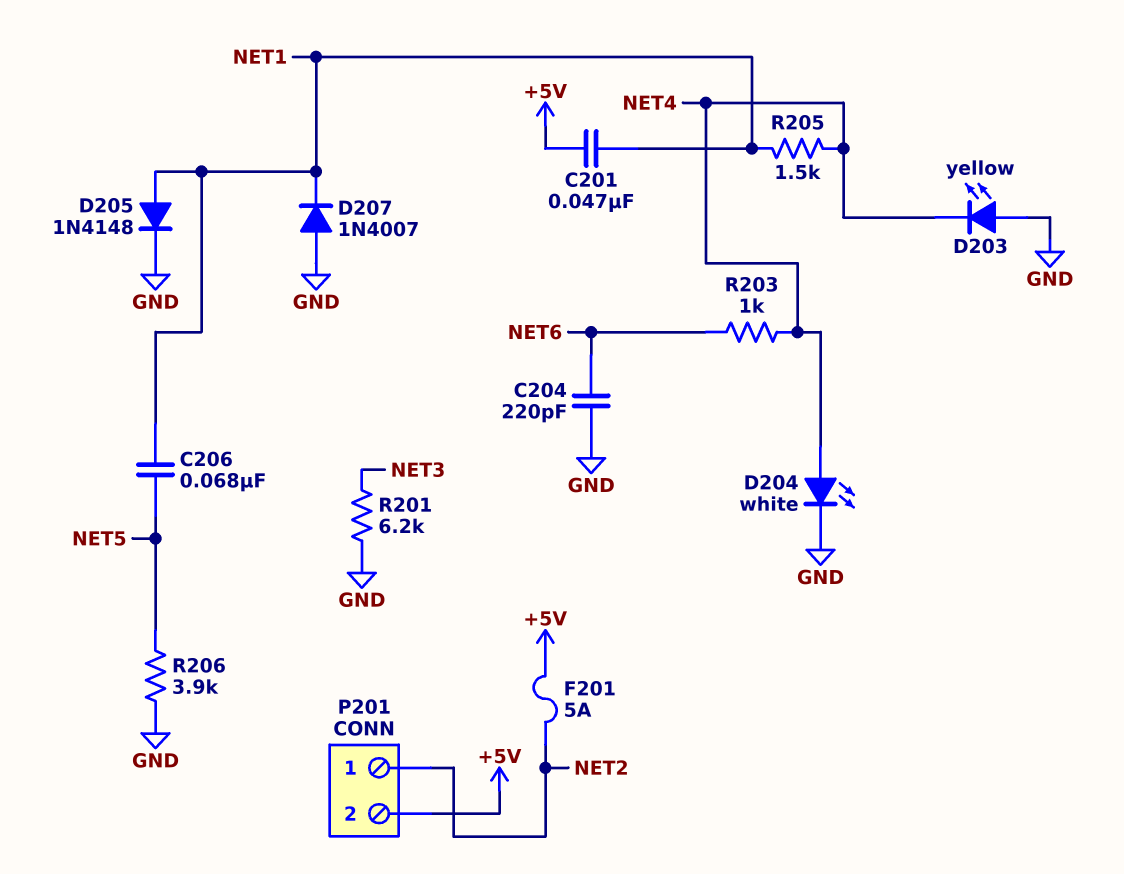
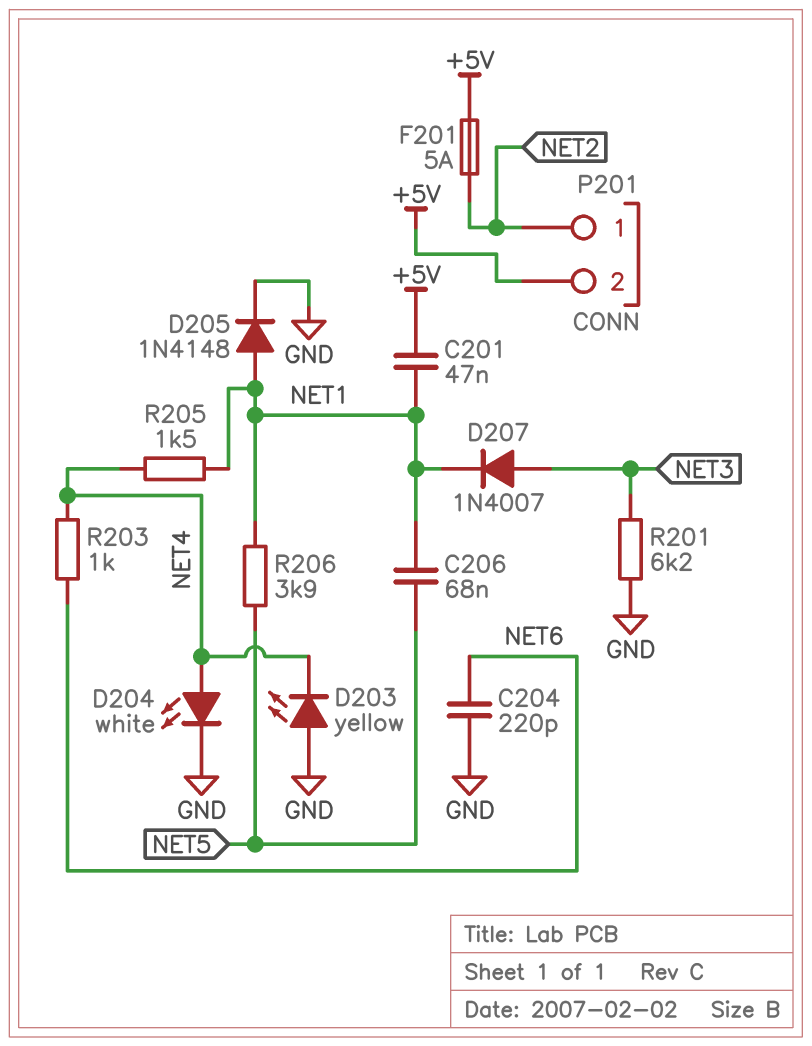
D207: diode 1N4007 (A GND, K NET1) -> diode 1N4007 (A NET3, K NET1)
R206: 3.9k (GND, NET5) -> 3.9k (NET1, NET5)

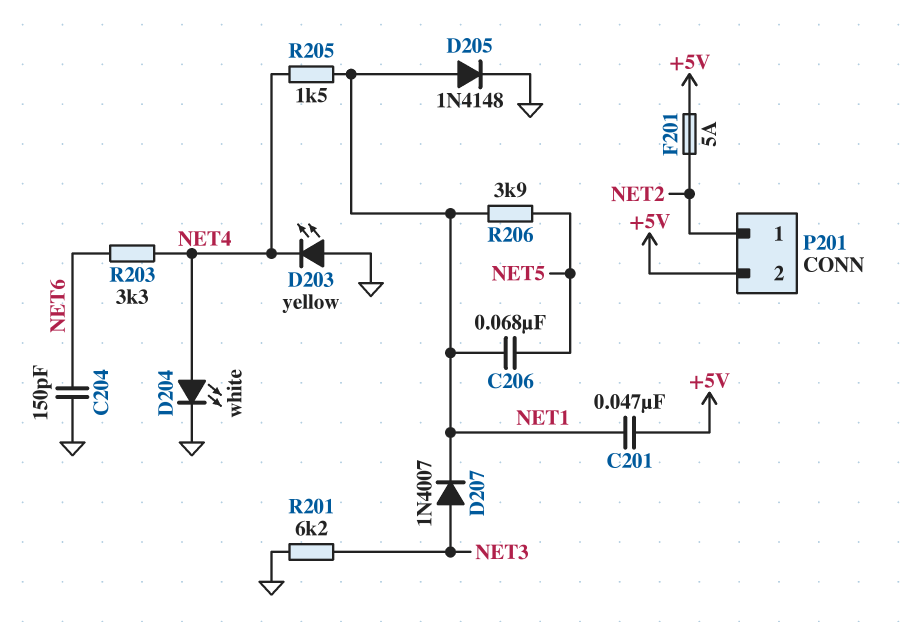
C204: 220pF (GND, NET6) -> 150pF (GND, NET6)
R203: 1k (NET4, NET6) -> 3.3k (NET4, NET6)

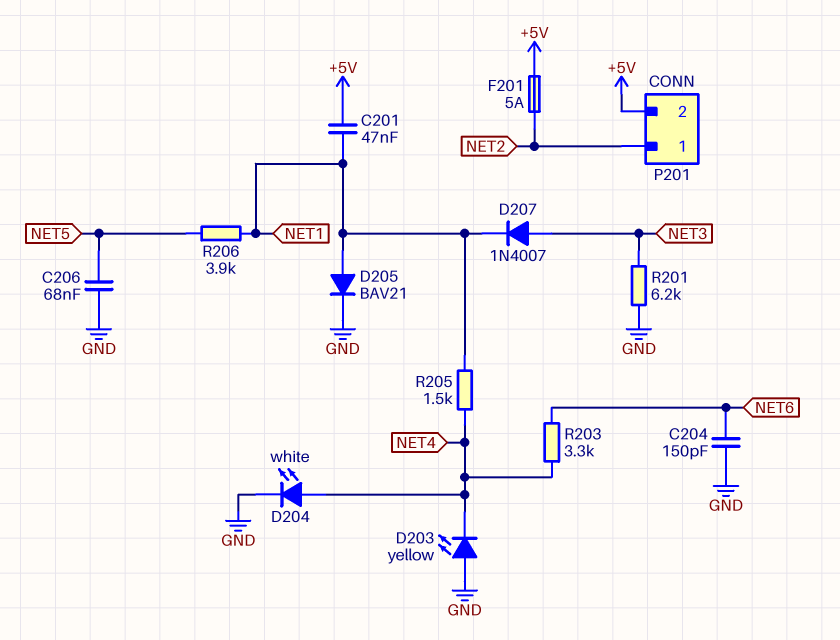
C206: 68nF (NET1, NET5) -> 68nF (GND, NET5)
D205: diode 1N4148 (A NET1, K GND) -> diode BAV21 (A NET1, K GND)

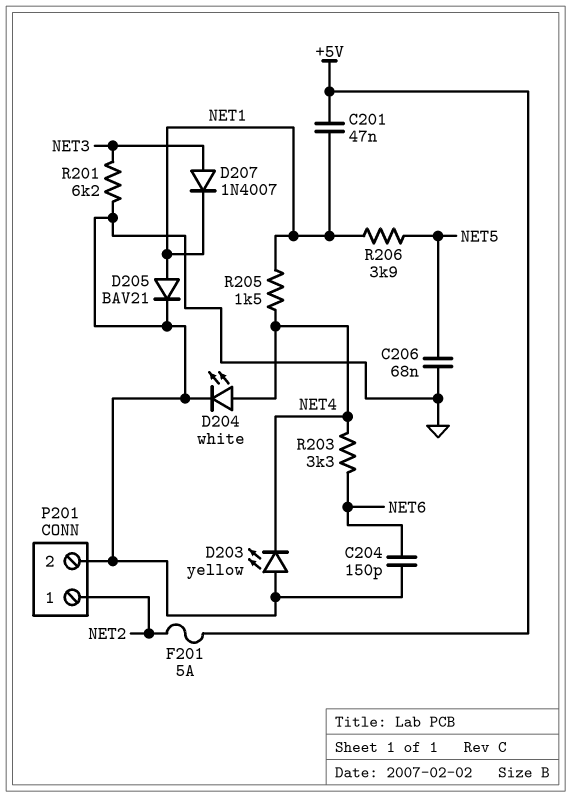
P201 pin 2: +5V -> GND

